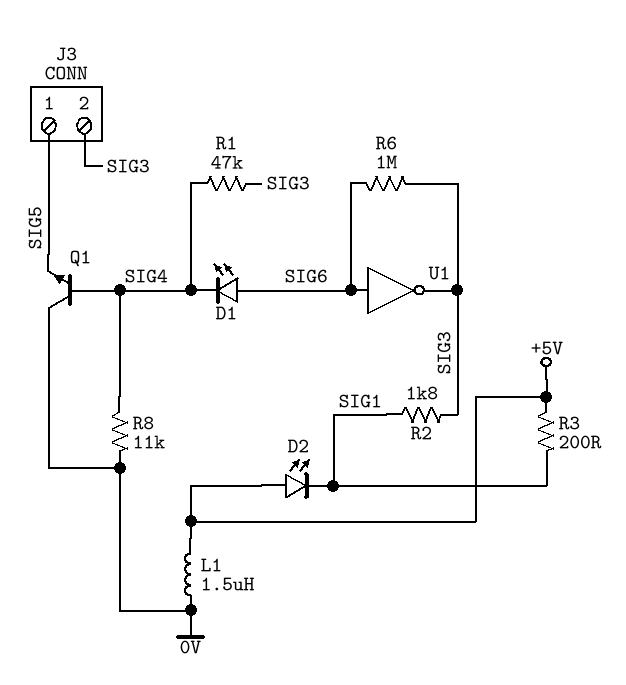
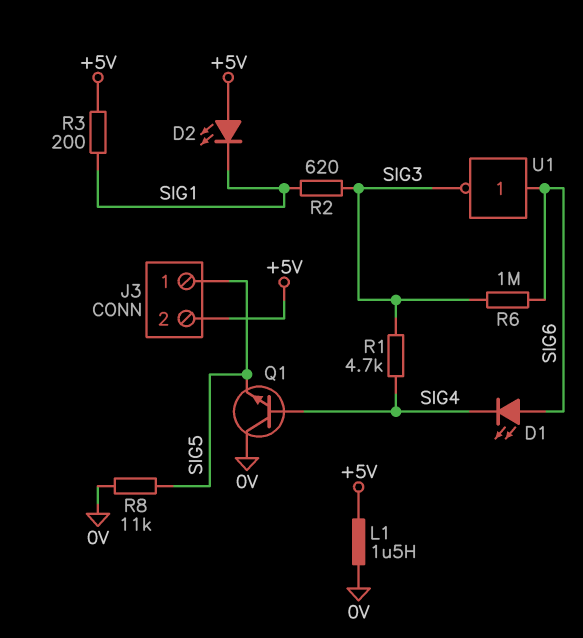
J3 pin 2: SIG3 -> +5V
R1: 47k (SIG3, SIG4) -> 4.7k (SIG3, SIG4)
R2: 1.8k (SIG1, SIG3) -> 620 (SIG1, SIG3)
R8: 11k (0V, SIG4) -> 11k (0V, SIG5)

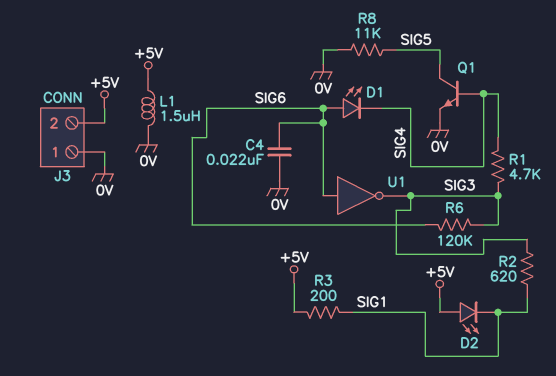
C4: none -> 22nF (0V, SIG6)
J3 pin 1: SIG5 -> 0V
Q1: NPN (B SIG4, C 0V, E SIG5) -> NPN (B SIG4, C SIG5, E 0V)
R6: 1M (SIG3, SIG6) -> 120k (SIG3, SIG6)

